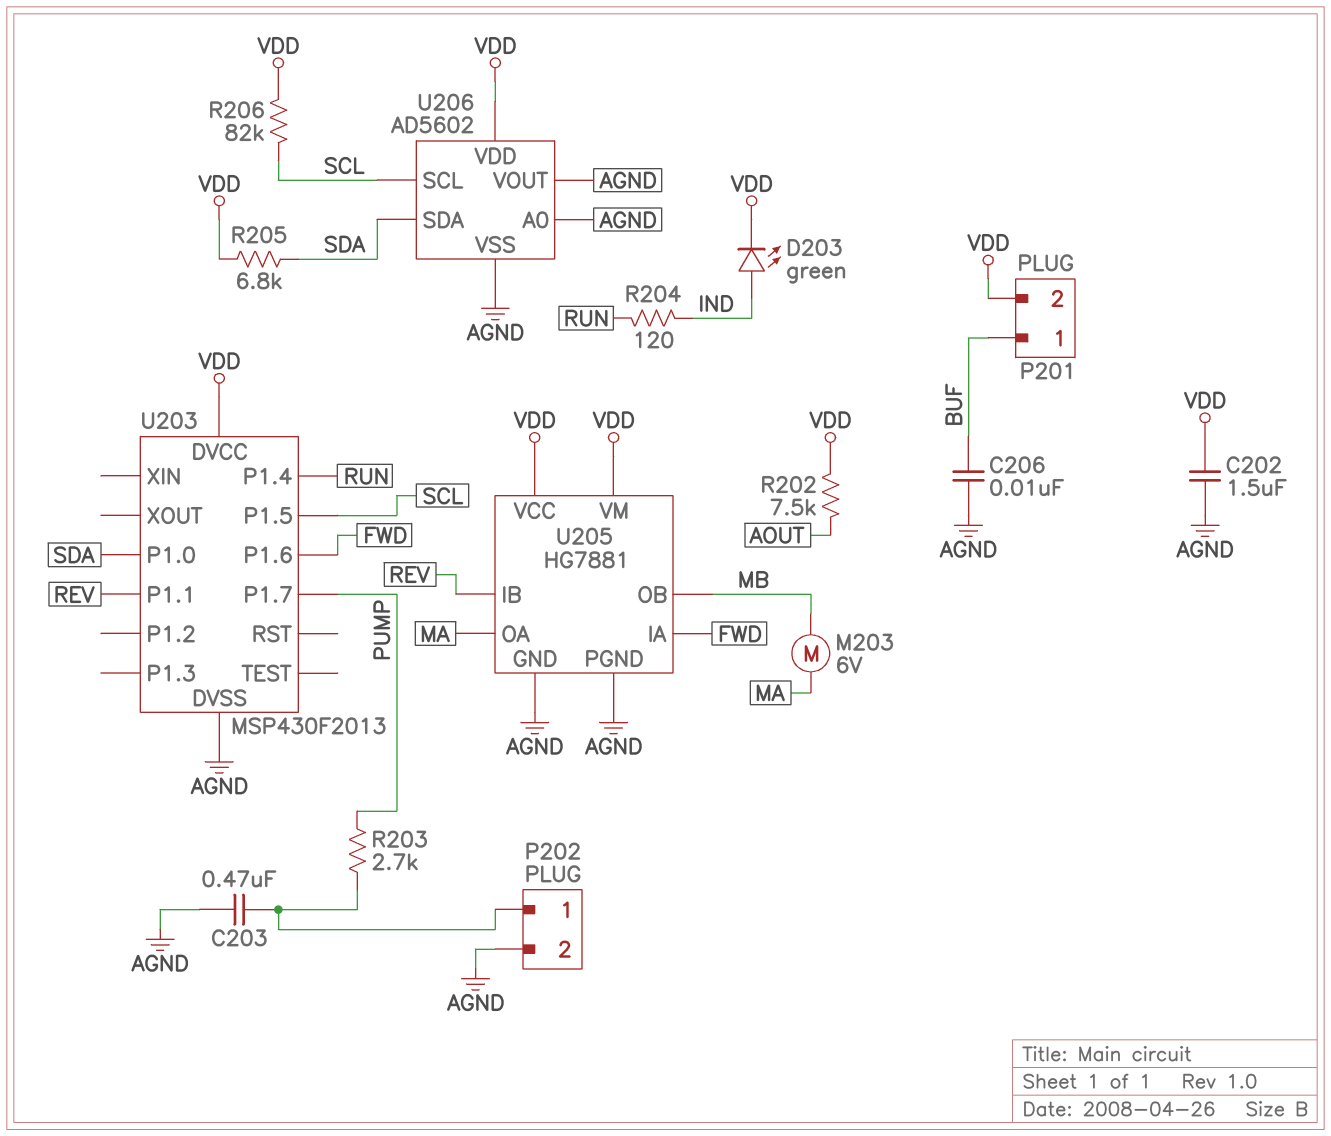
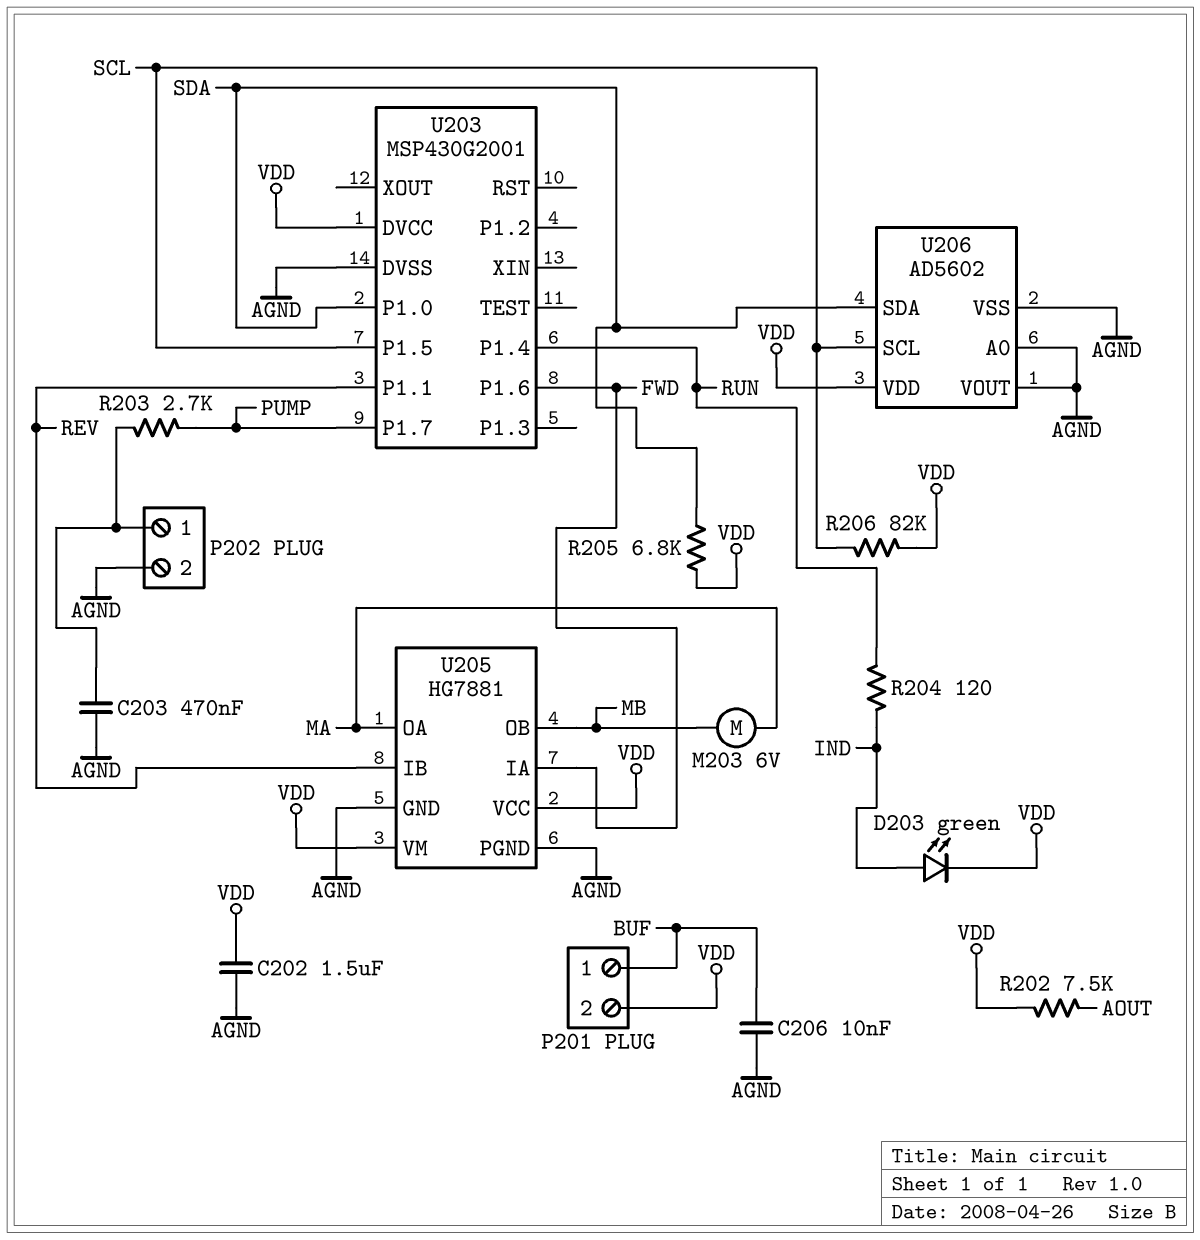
U203: MSP430F2013 -> MSP430G2001

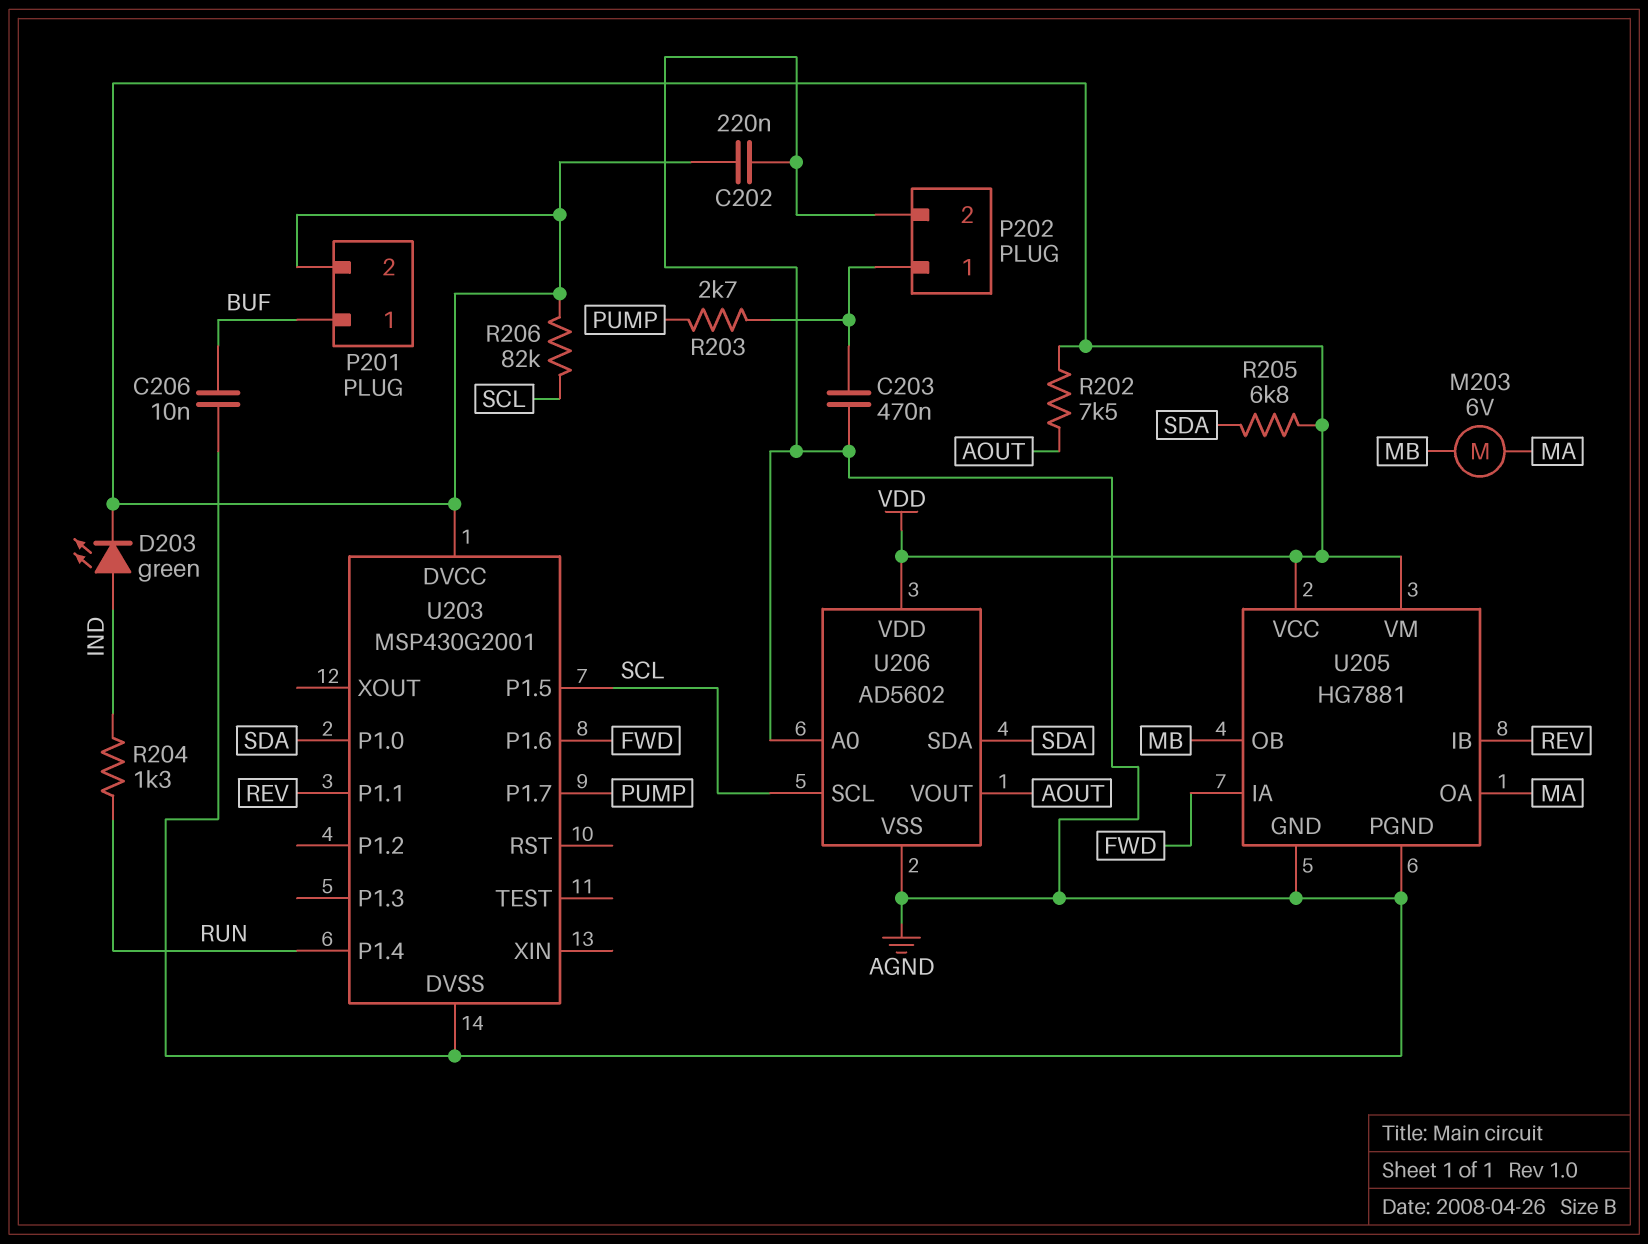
C202: 1.5uF (AGND, VDD) -> 220nF (AGND, VDD)
R204: 120 (IND, RUN) -> 1.3k (IND, RUN)
U206 pin VOUT: AGND -> AOUT

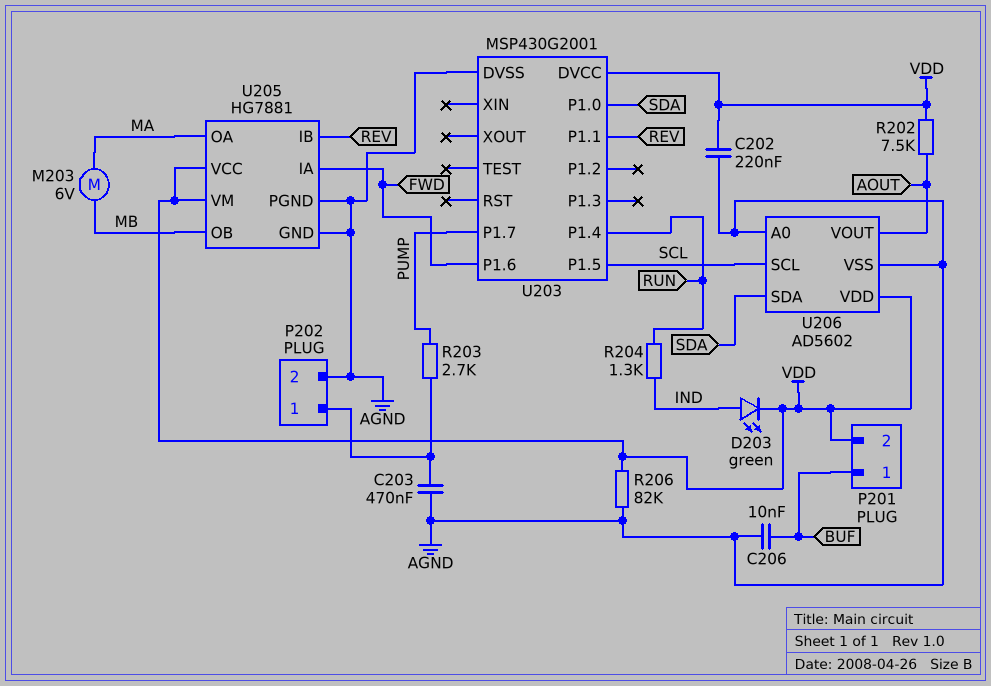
R205: 6.8k (SDA, VDD) -> none
R206: 82k (SCL, VDD) -> 82k (AGND, VDD)

